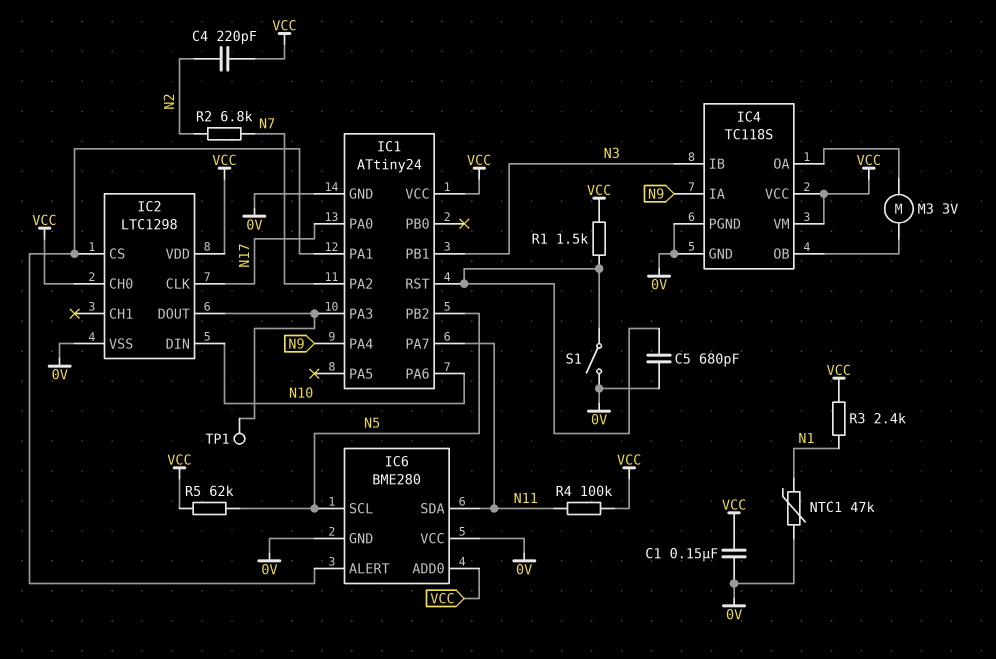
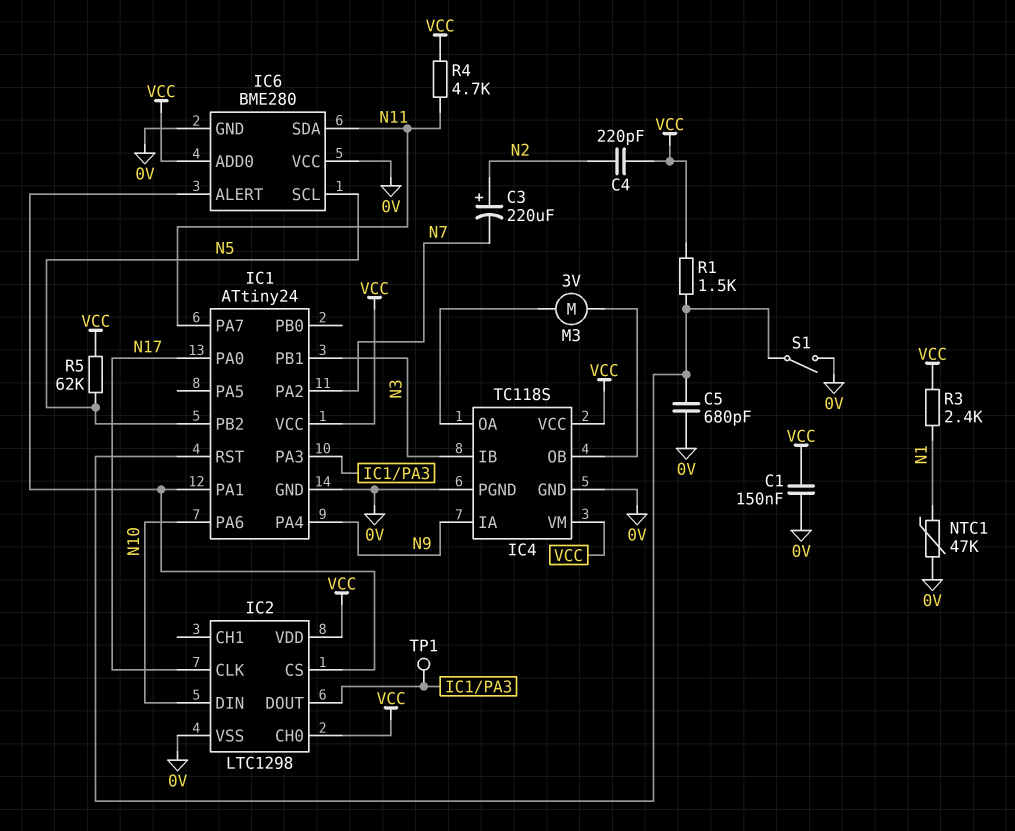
C3: none -> 220uF (plus N2, minus N7)
R2: 6.8k (N2, N7) -> none
R4: 100k (N11, VCC) -> 4.7k (N11, VCC)

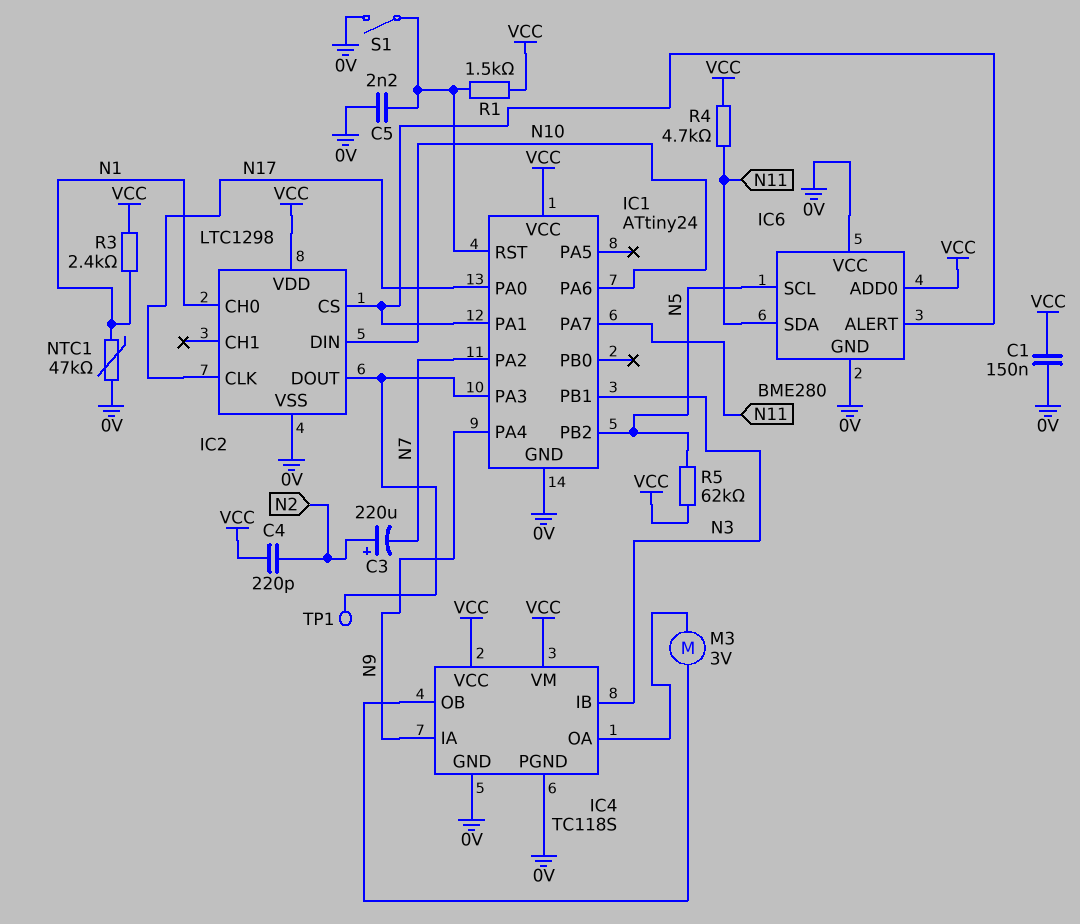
C5: 680pF (0V, IC1/RST) -> 2.2nF (0V, IC1/RST)
IC2 pin CH0: VCC -> N1

